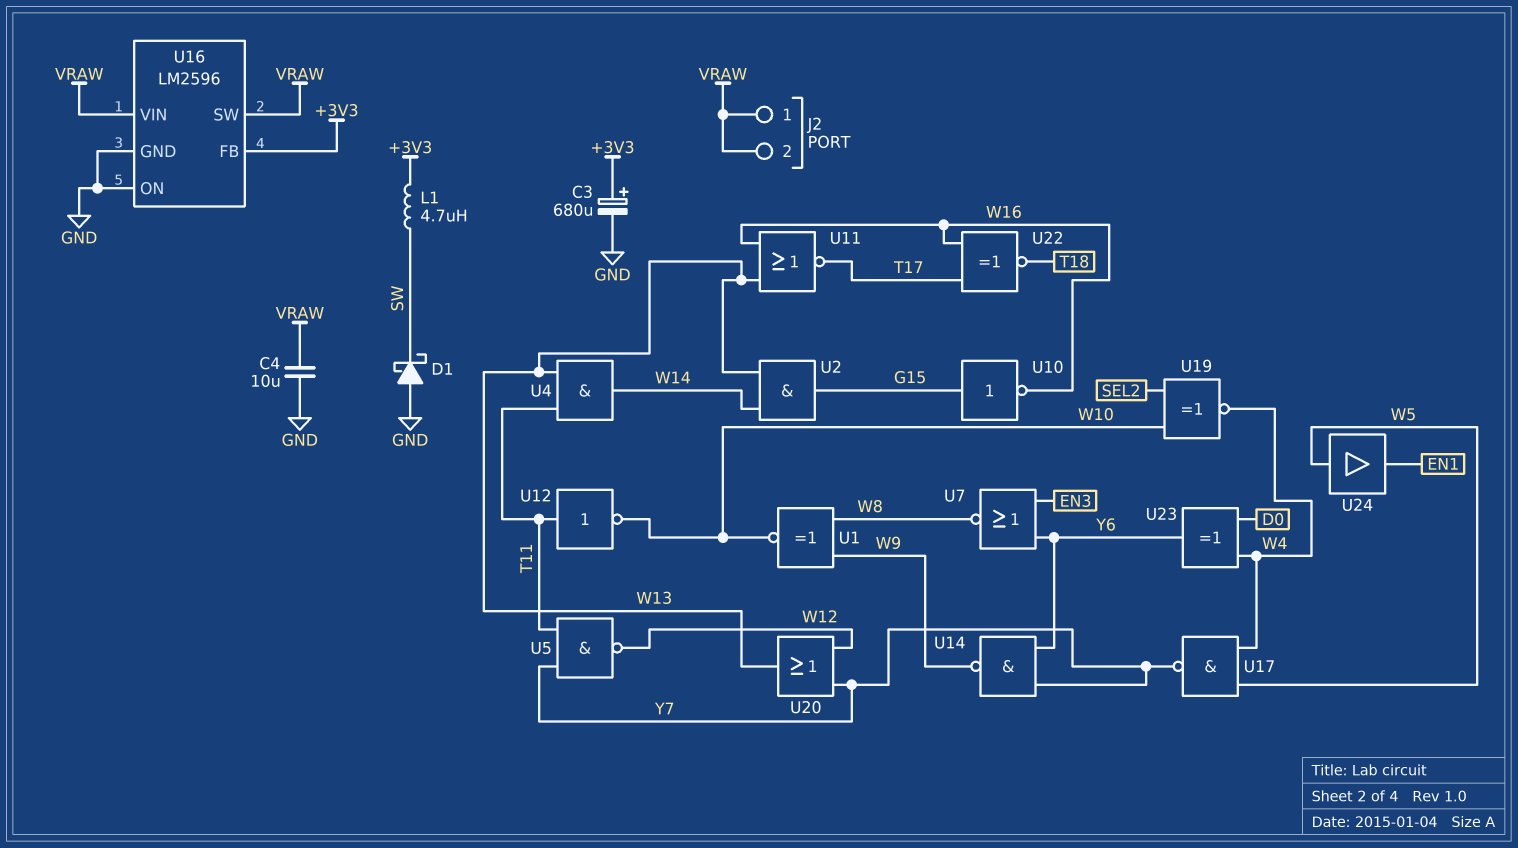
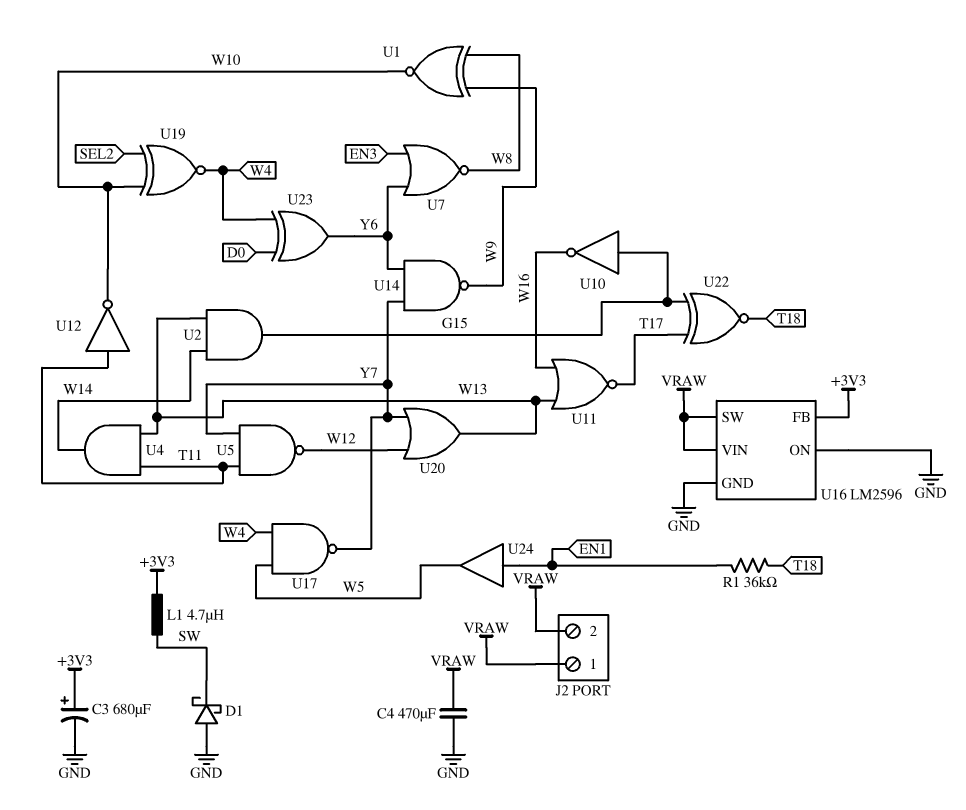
C4: 10uF (GND, VRAW) -> 470uF (GND, VRAW)
R1: none -> 36k (EN1, T18)
U22: XNOR (in T17, in W16, out T18) -> XNOR (in G15, in T17, out T18)
U24: buffer (in W5, out EN1) -> buffer (in EN1, out W5)

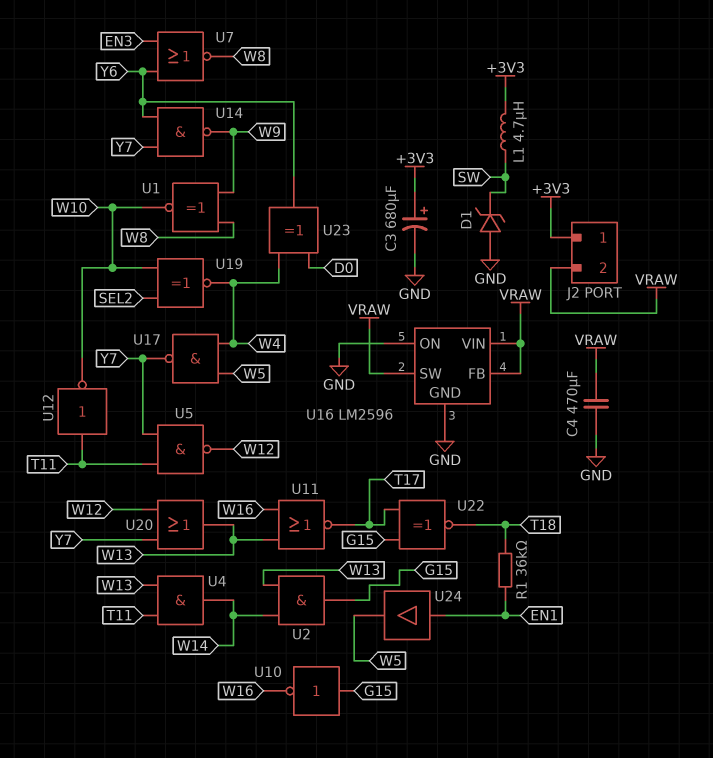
D1: schottky (A GND, K SW) -> zener (A GND, K SW)
J2 pin 1: VRAW -> +3V3
U16 pin FB: +3V3 -> VRAW

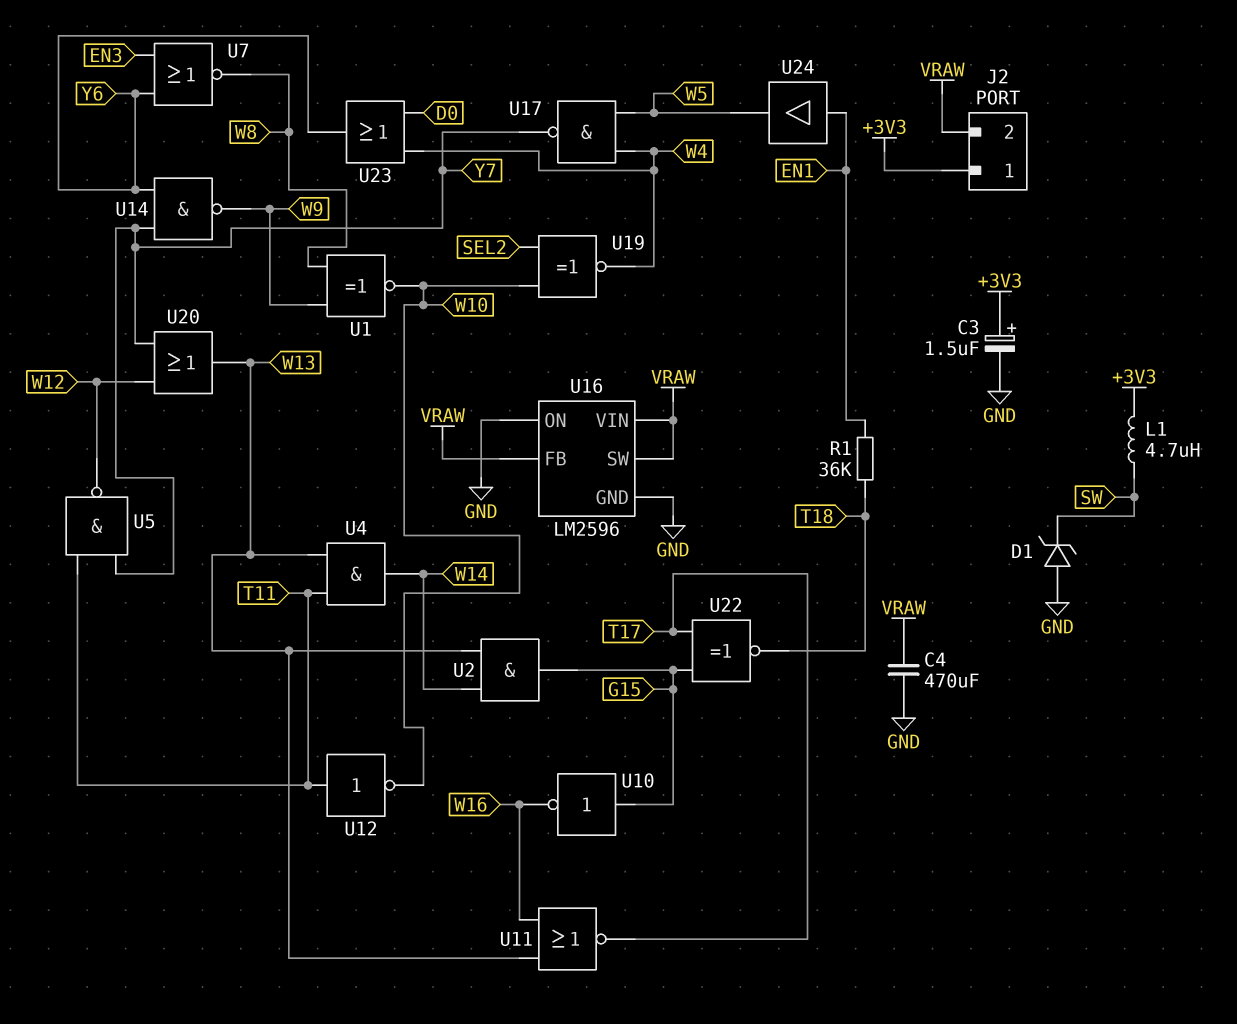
C3: 680uF (plus +3V3, minus GND) -> 1.5uF (plus +3V3, minus GND)
U23: XOR (in D0, in W4, out Y6) -> OR (in D0, in W4, out Y6)

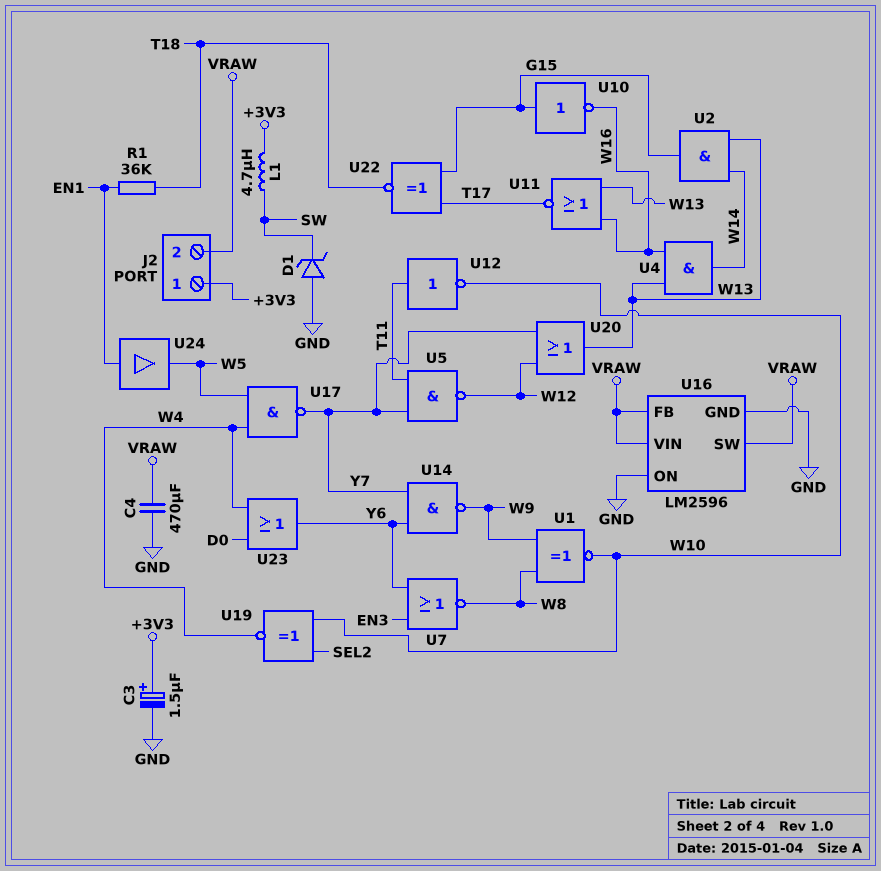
U4: AND (in T11, in W13, out W14) -> AND (in W13, in W16, out W14)

